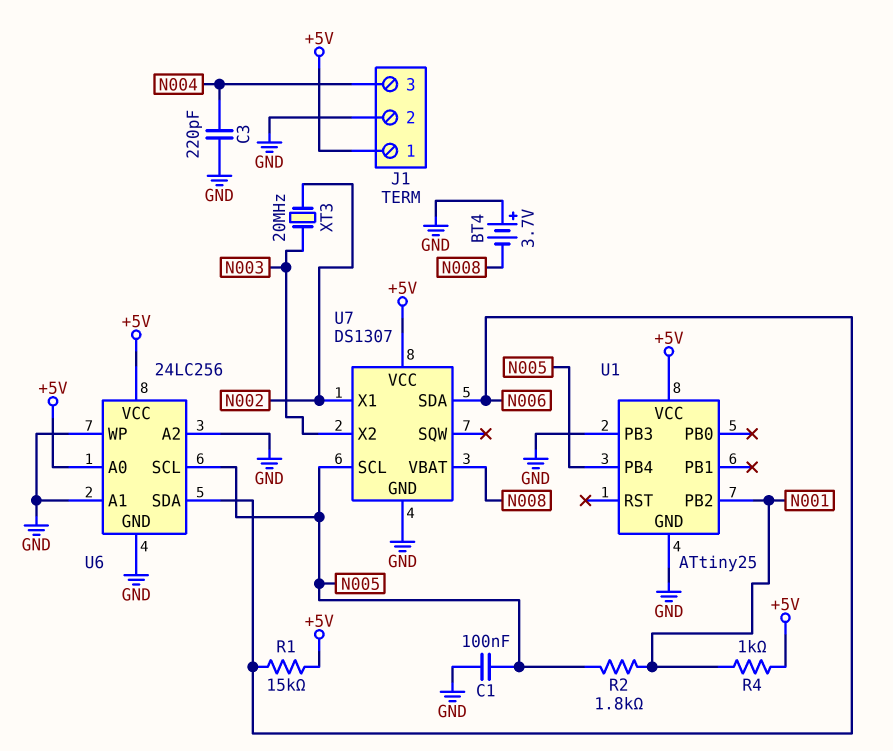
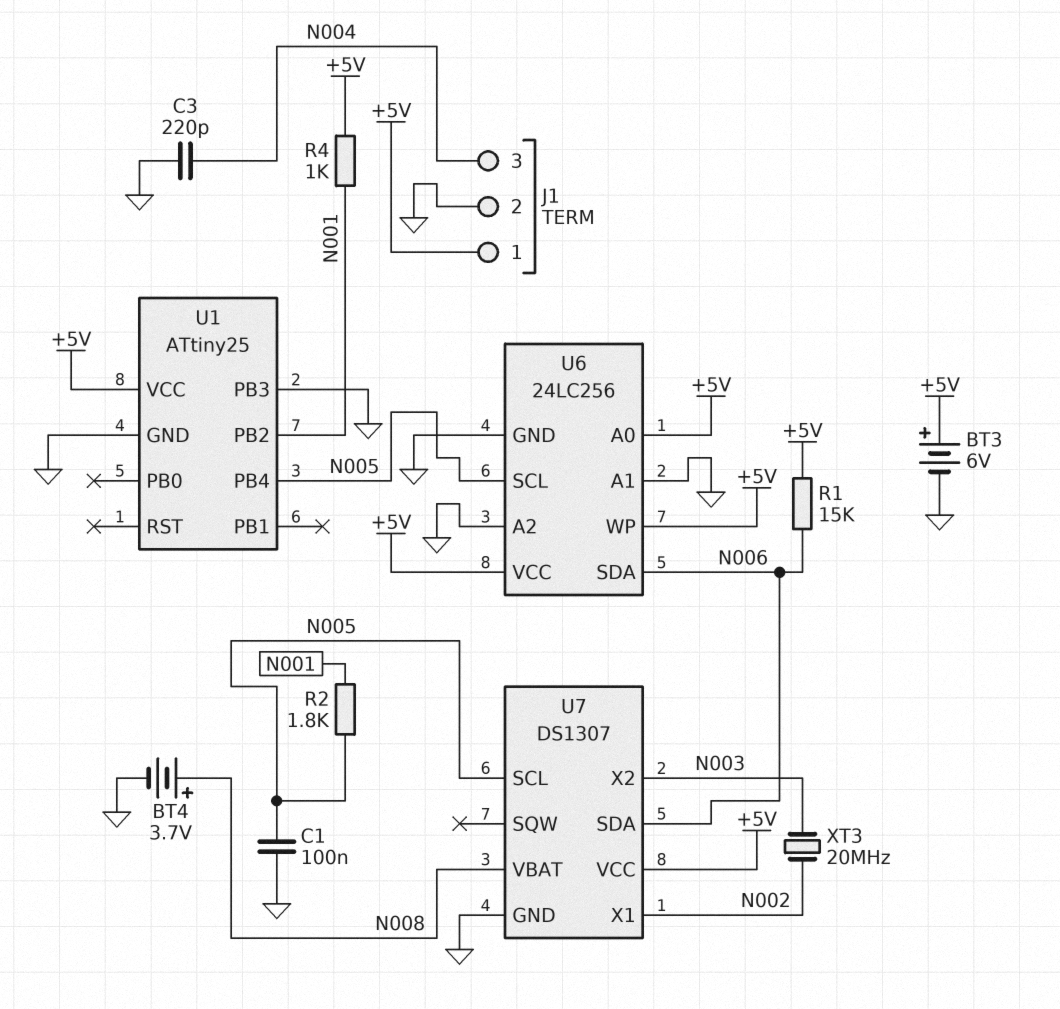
BT3: none -> 6V (plus +5V, minus GND)
BT4: 3.7V (plus GND, minus N008) -> 3.7V (plus N008, minus GND)
U6 pin WP: GND -> +5V

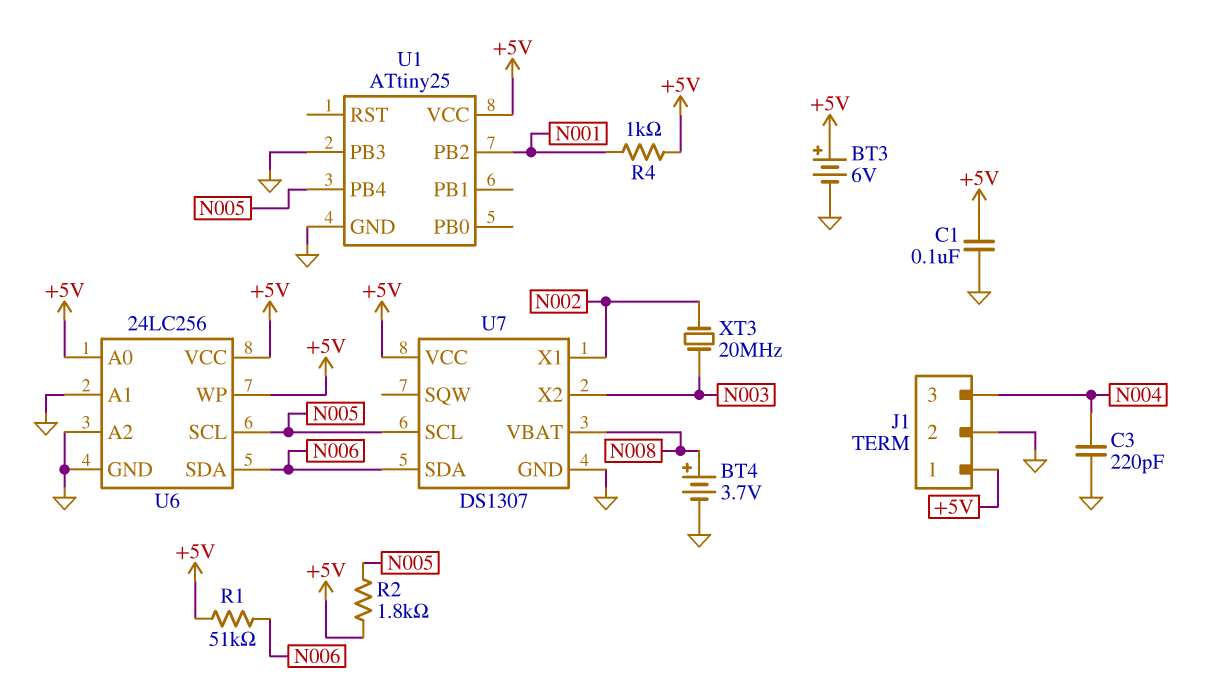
C1: 100nF (GND, N005) -> 100nF (+5V, GND)
R1: 15k (+5V, N006) -> 51k (+5V, N006)
R2: 1.8k (N001, N005) -> 1.8k (+5V, N005)

